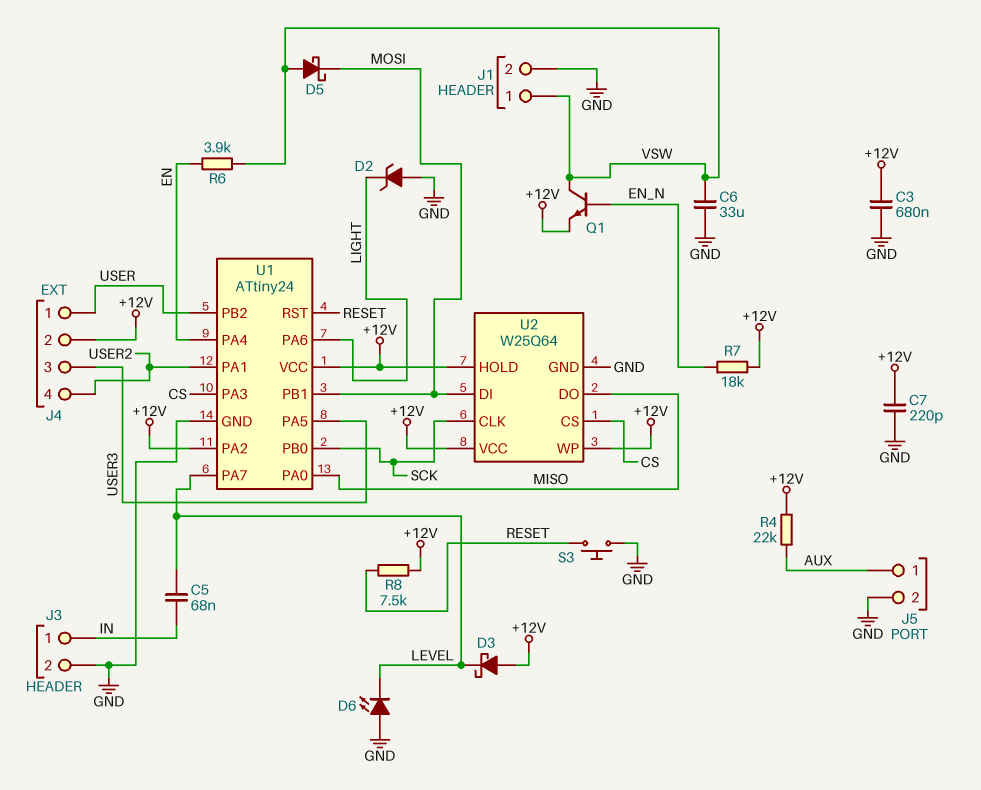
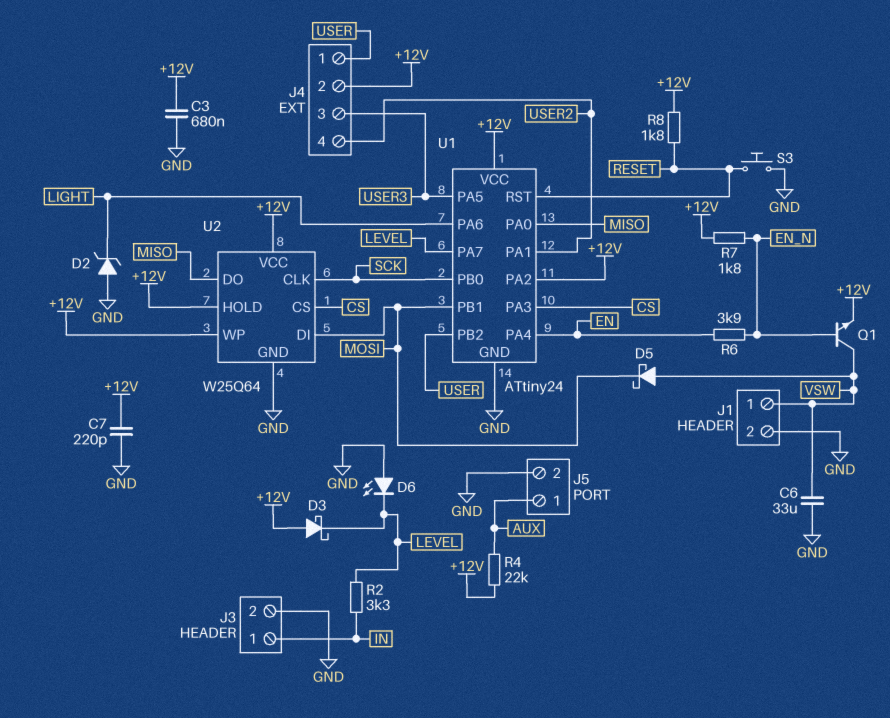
C5: 68nF (IN, LEVEL) -> none
R2: none -> 3.3k (IN, LEVEL)
R6: 3.9k (EN, VSW) -> 3.9k (EN, EN_N)
R7: 18k (+12V, EN_N) -> 1.8k (+12V, EN_N)
R8: 7.5k (+12V, RESET) -> 1.8k (+12V, RESET)

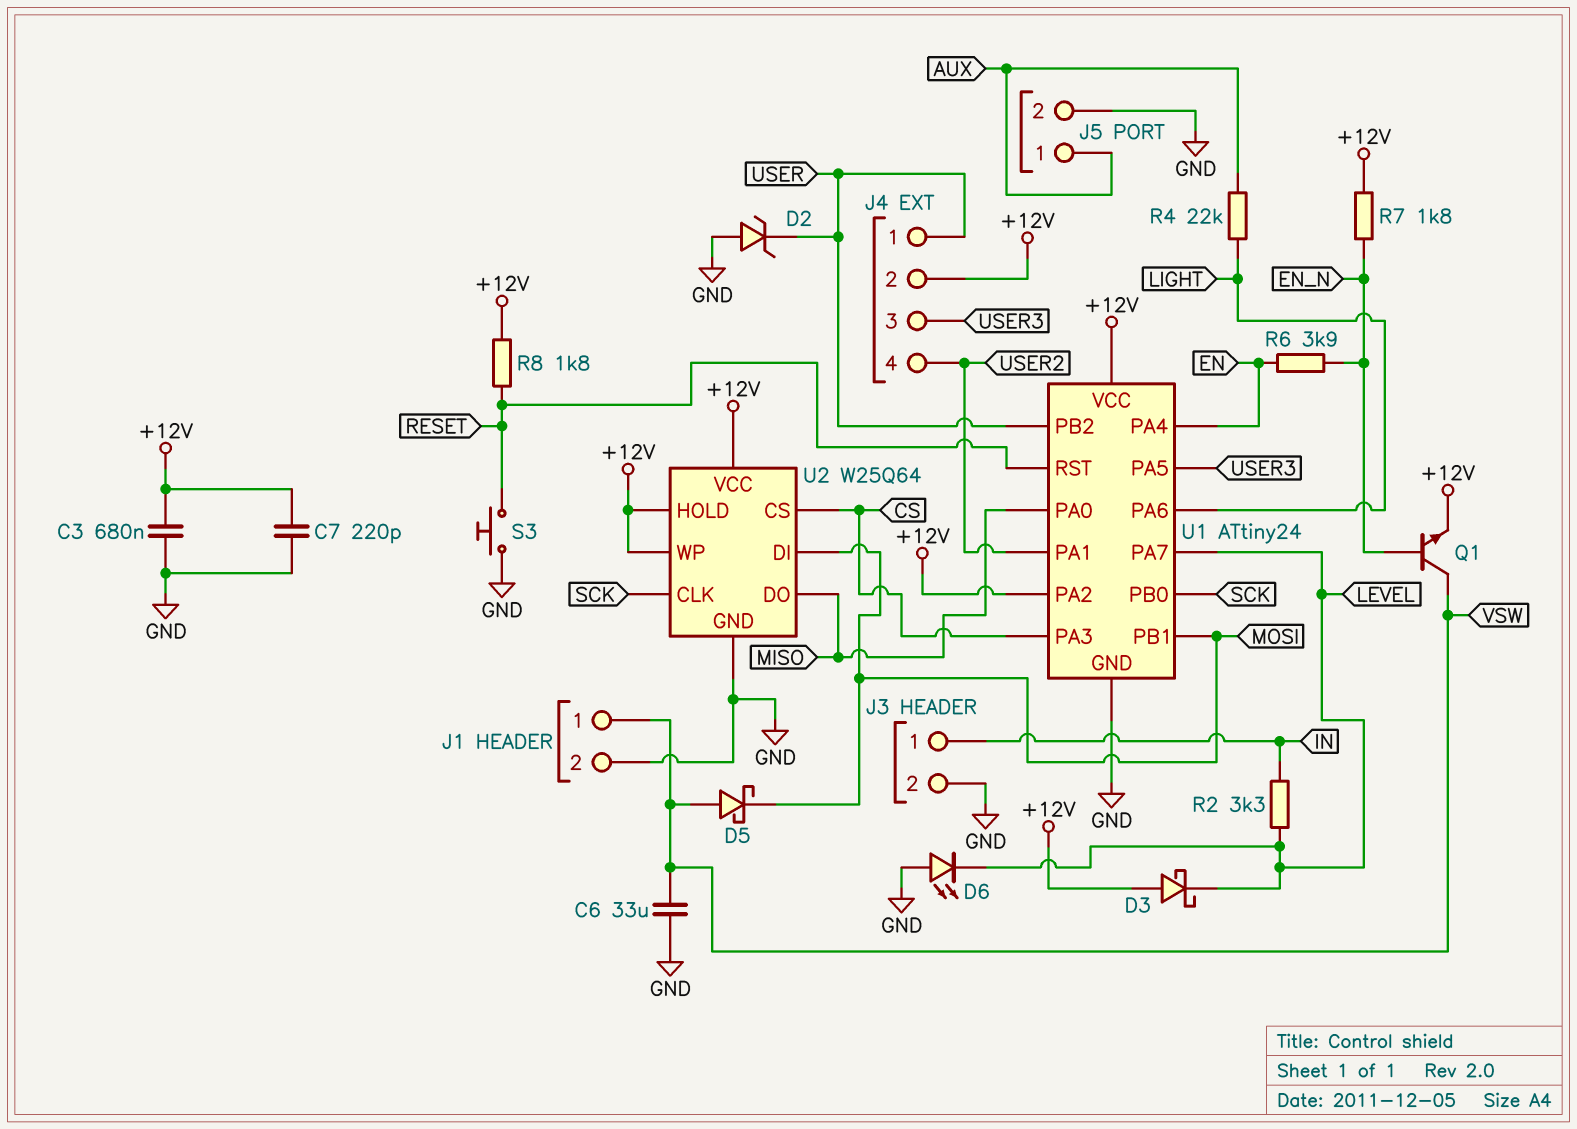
D2: zener (A GND, K LIGHT) -> zener (A GND, K USER)
R4: 22k (+12V, AUX) -> 22k (AUX, LIGHT)

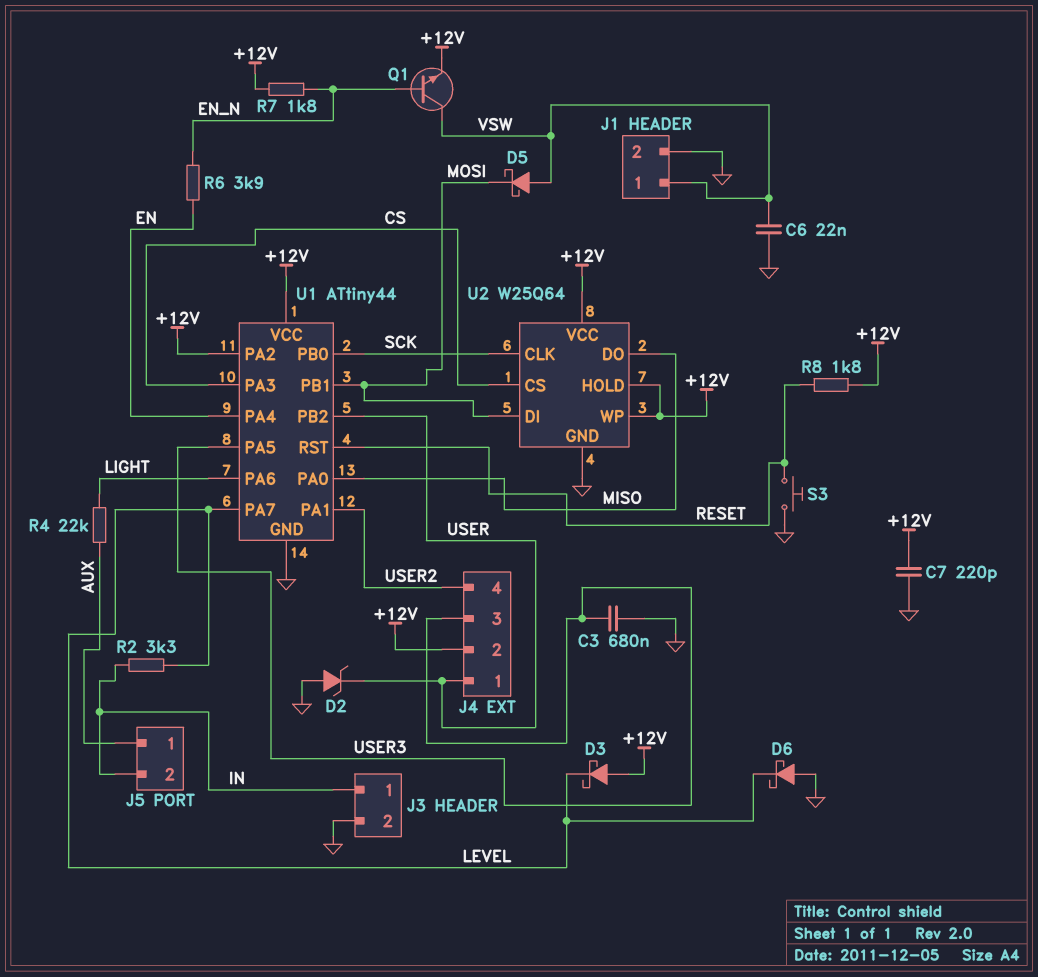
C3: 680nF (+12V, GND) -> 680nF (GND, USER3)
C6: 33uF (GND, VSW) -> 22nF (GND, VSW)
D6: LED (A GND, K LEVEL) -> schottky (A GND, K LEVEL)
J5 pin 2: GND -> IN
U1: ATtiny24 -> ATtiny44

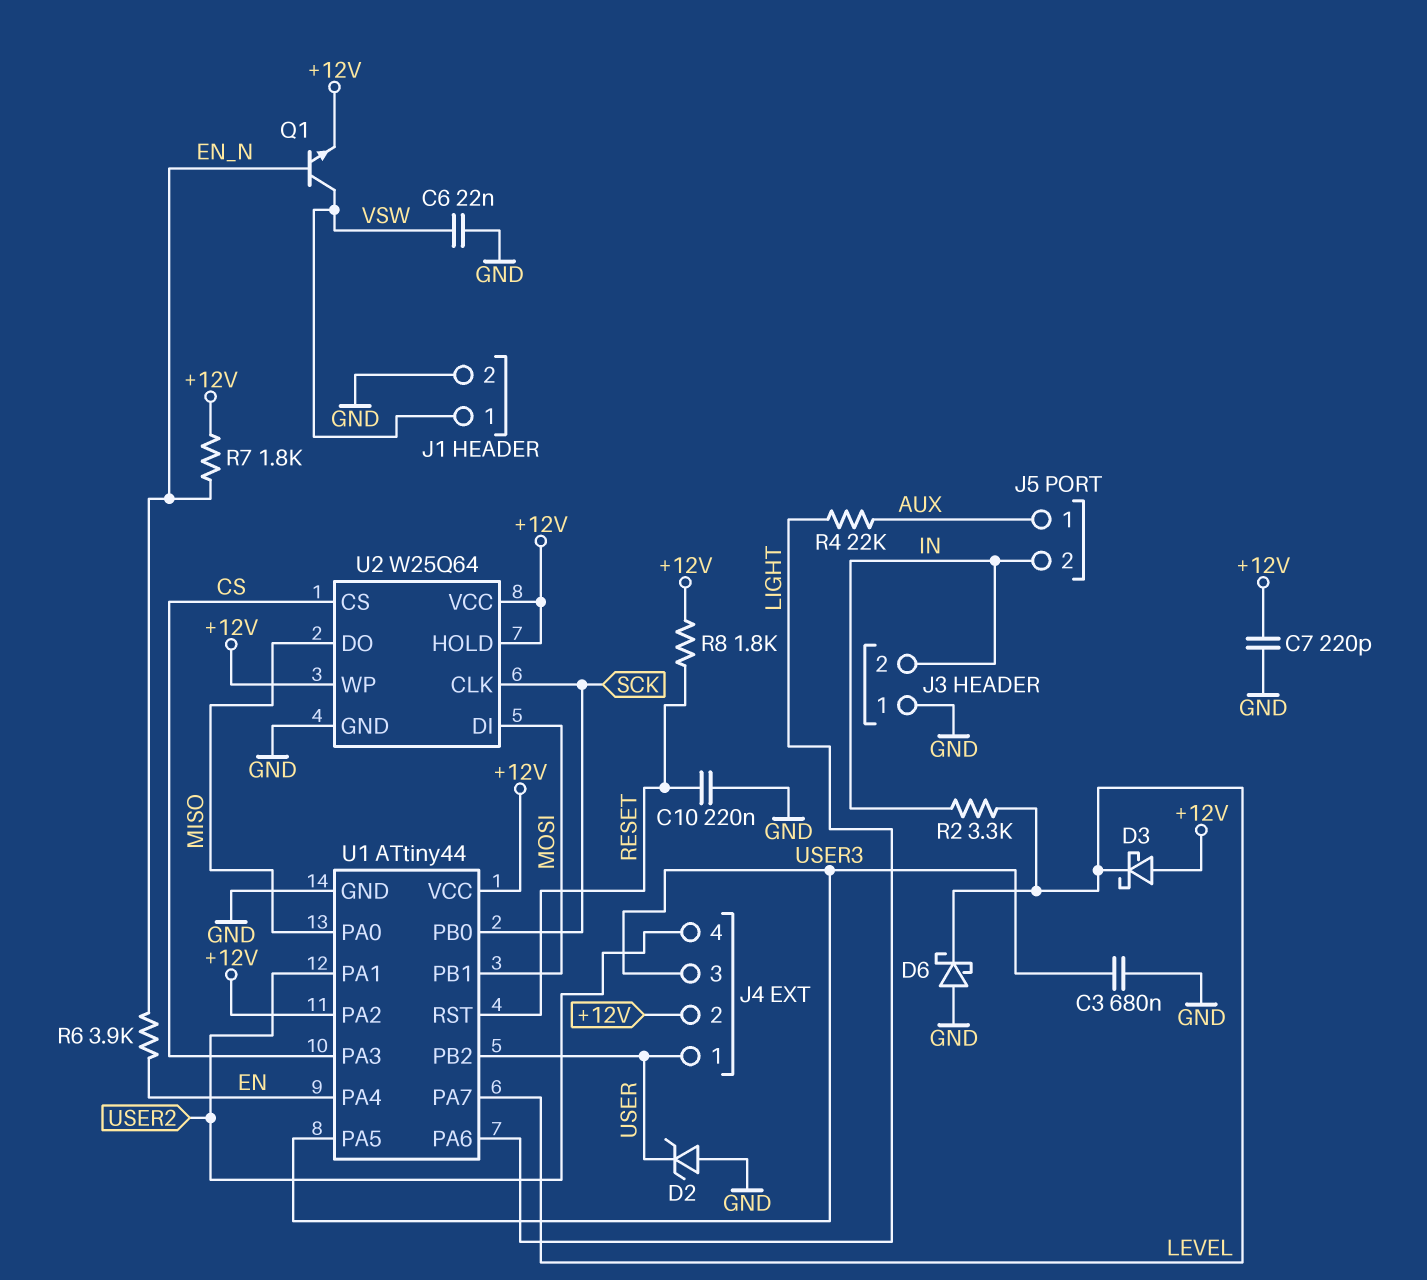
C10: none -> 220nF (GND, RESET)
D5: schottky (A VSW, K MOSI) -> none
J3 pin 1: IN -> GND
J3 pin 2: GND -> IN
S3: button (GND, RESET) -> none

